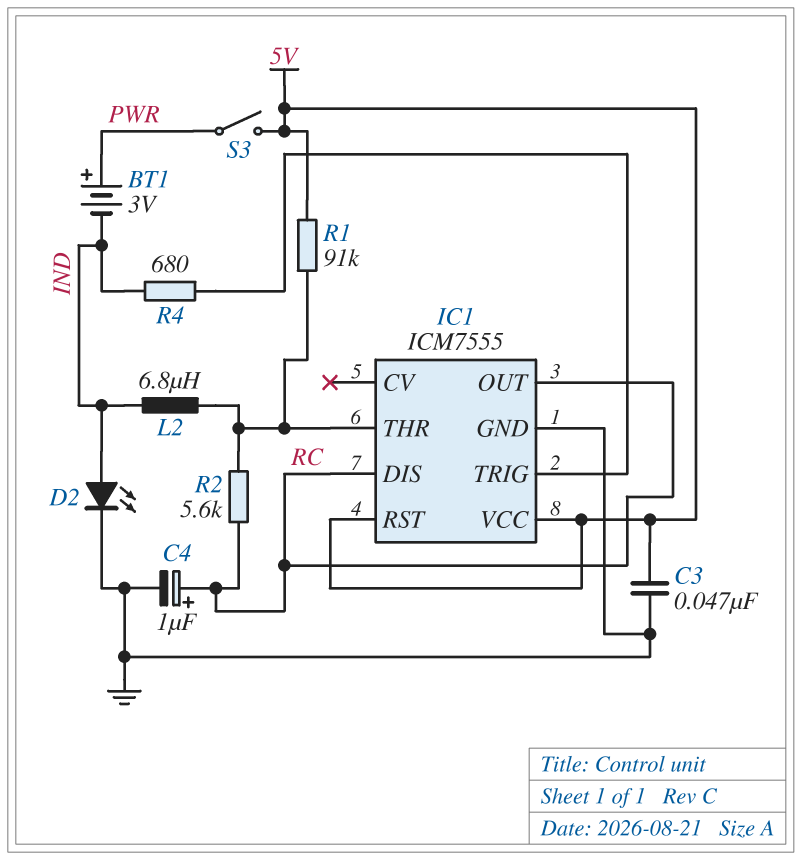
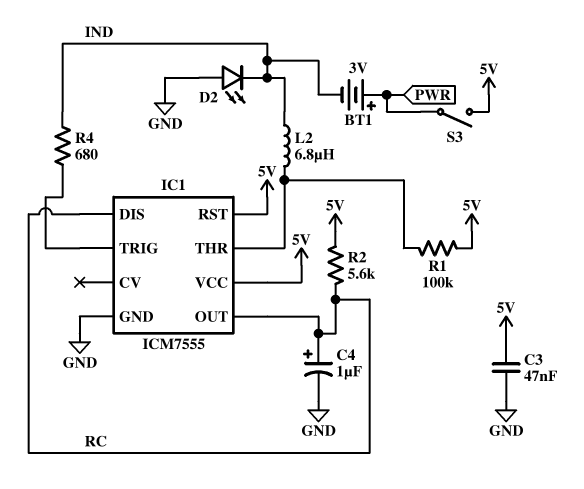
D2: LED (A IND, K GND) -> LED (A GND, K IND)
R1: 91k (5V, IC1/THR) -> 100k (5V, IC1/THR)
R2: 5.6k (IC1/THR, RC) -> 5.6k (5V, RC)

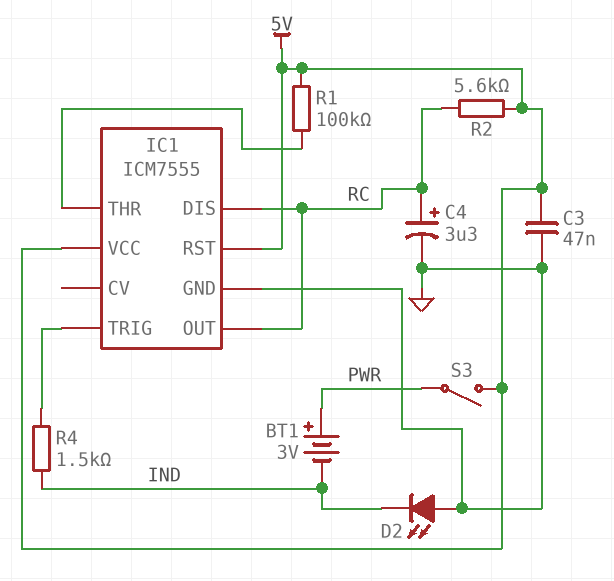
C4: 1uF (plus RC, minus GND) -> 3.3uF (plus RC, minus GND)
L2: 6.8uH (IC1/THR, IND) -> none
R4: 680 (IC1/TRIG, IND) -> 1.5k (IC1/TRIG, IND)

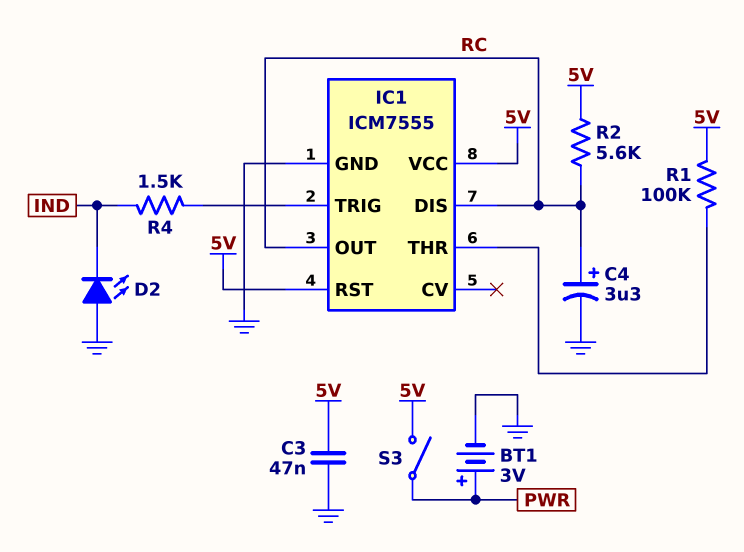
BT1: 3V (plus PWR, minus IND) -> 3V (plus PWR, minus GND)

